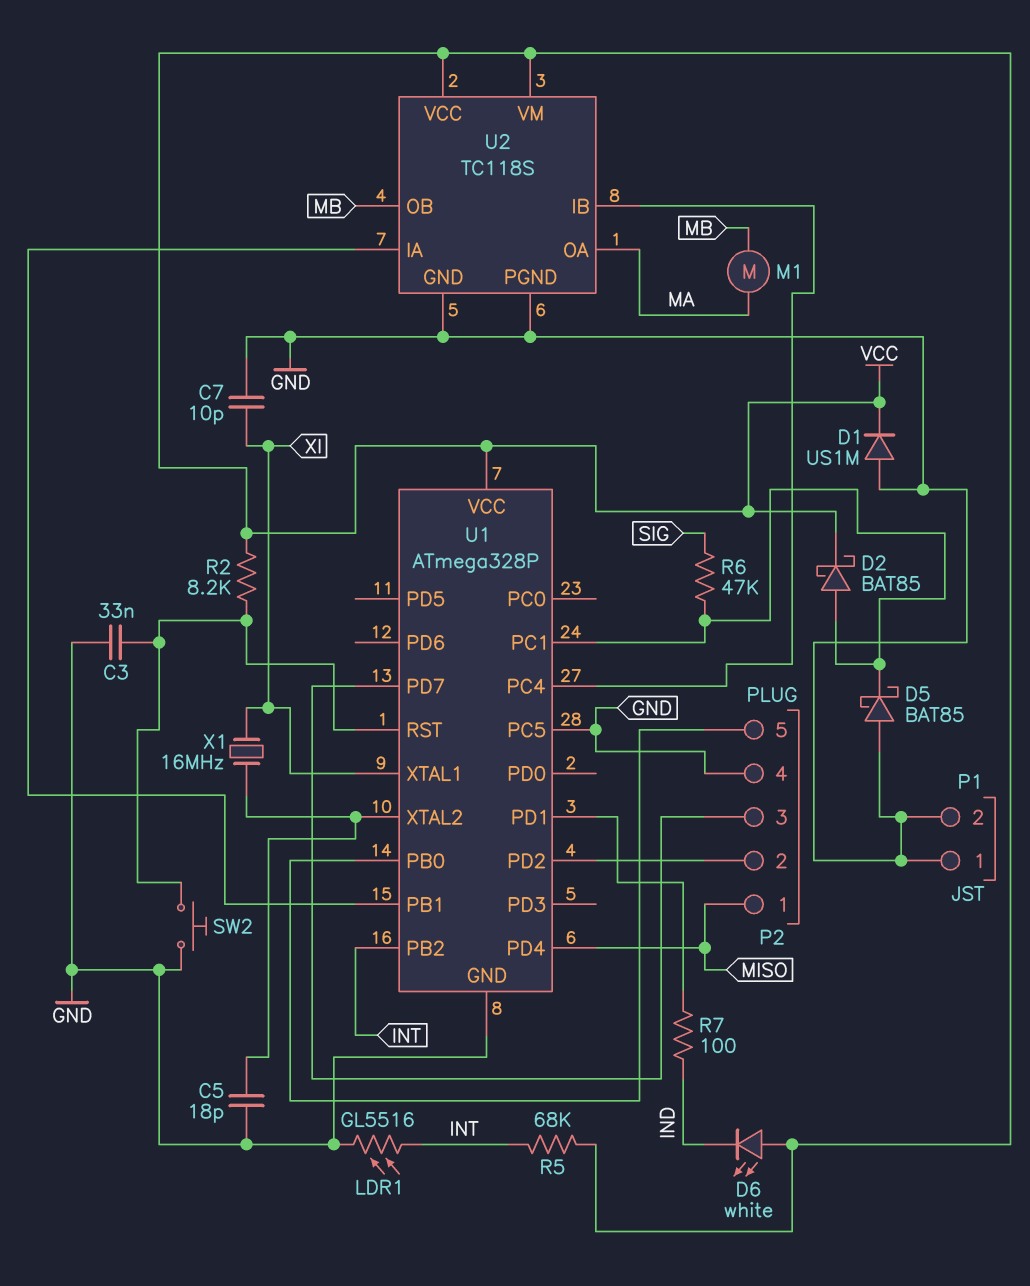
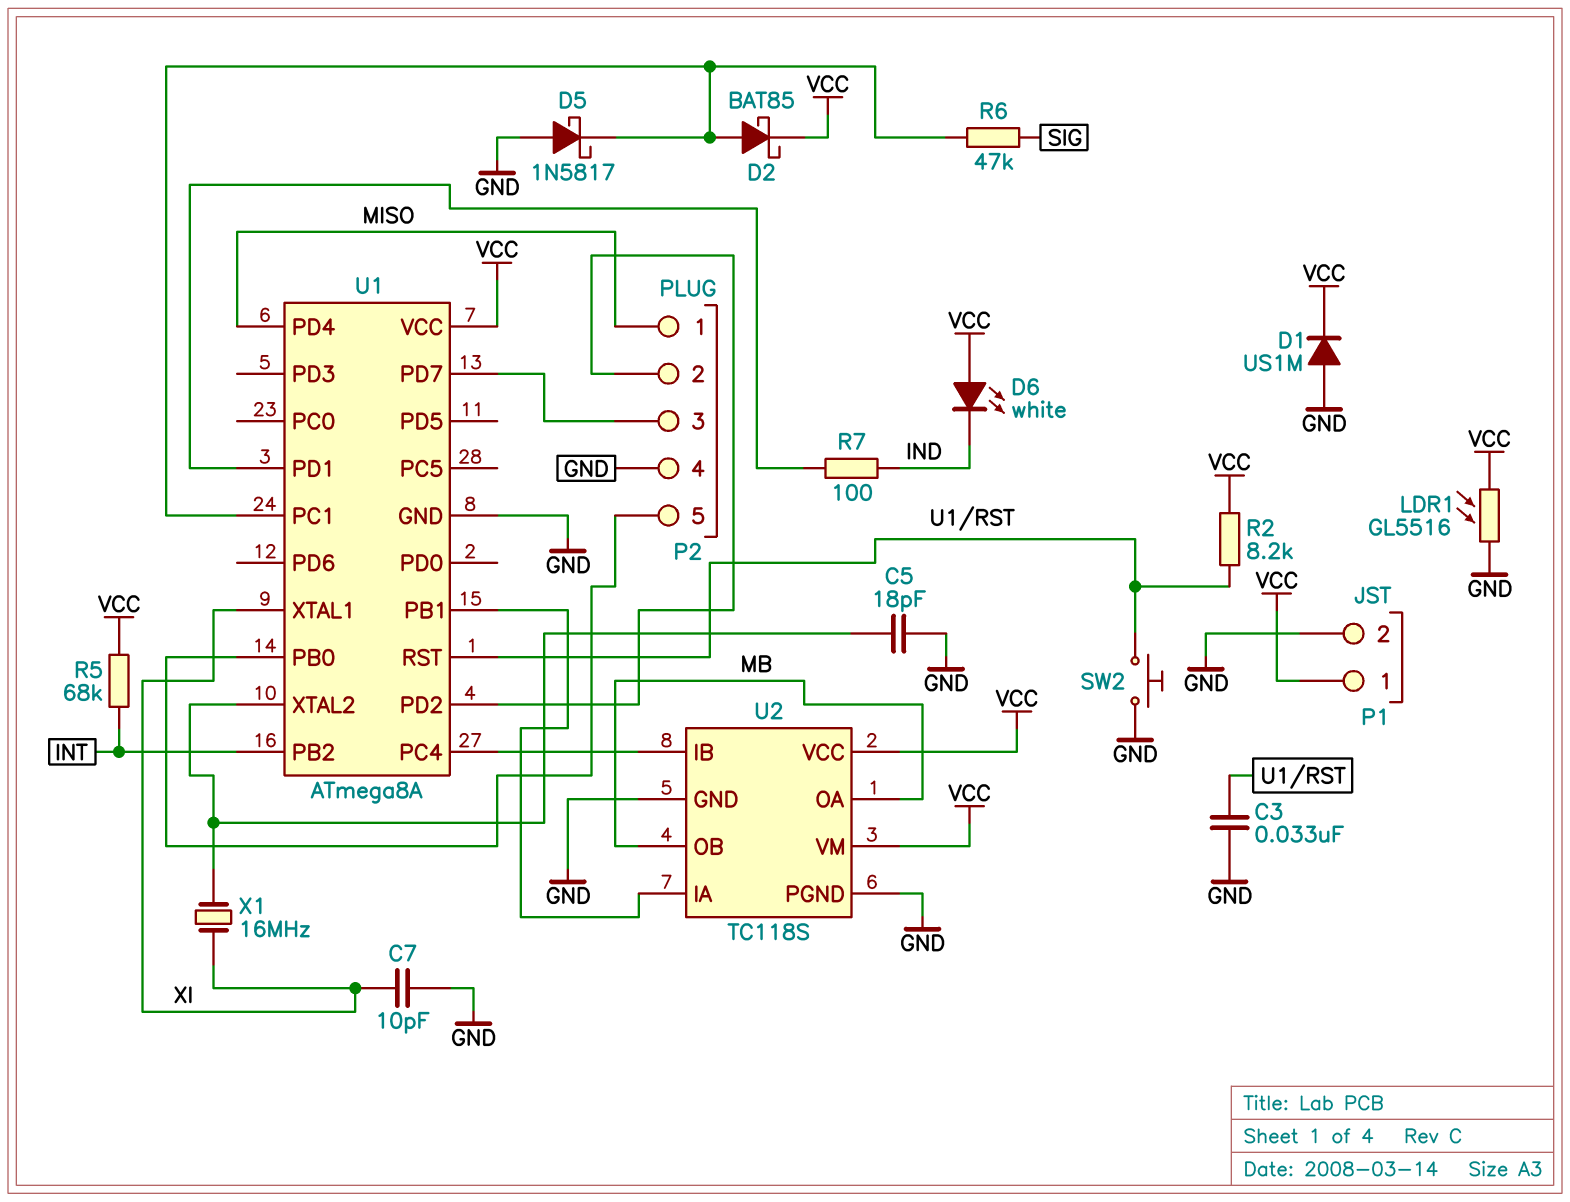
D5: schottky BAT85 (A GND, K U1/PC1) -> schottky 1N5817 (A GND, K U1/PC1)
LDR1: GL5516 (GND, INT) -> GL5516 (GND, VCC)
M1: motor (MA, MB) -> none
P1 pin 1: GND -> VCC
U1: ATmega328P -> ATmega8A
U1 pin PC5: GND -> none
U2 pin OA: MA -> MB

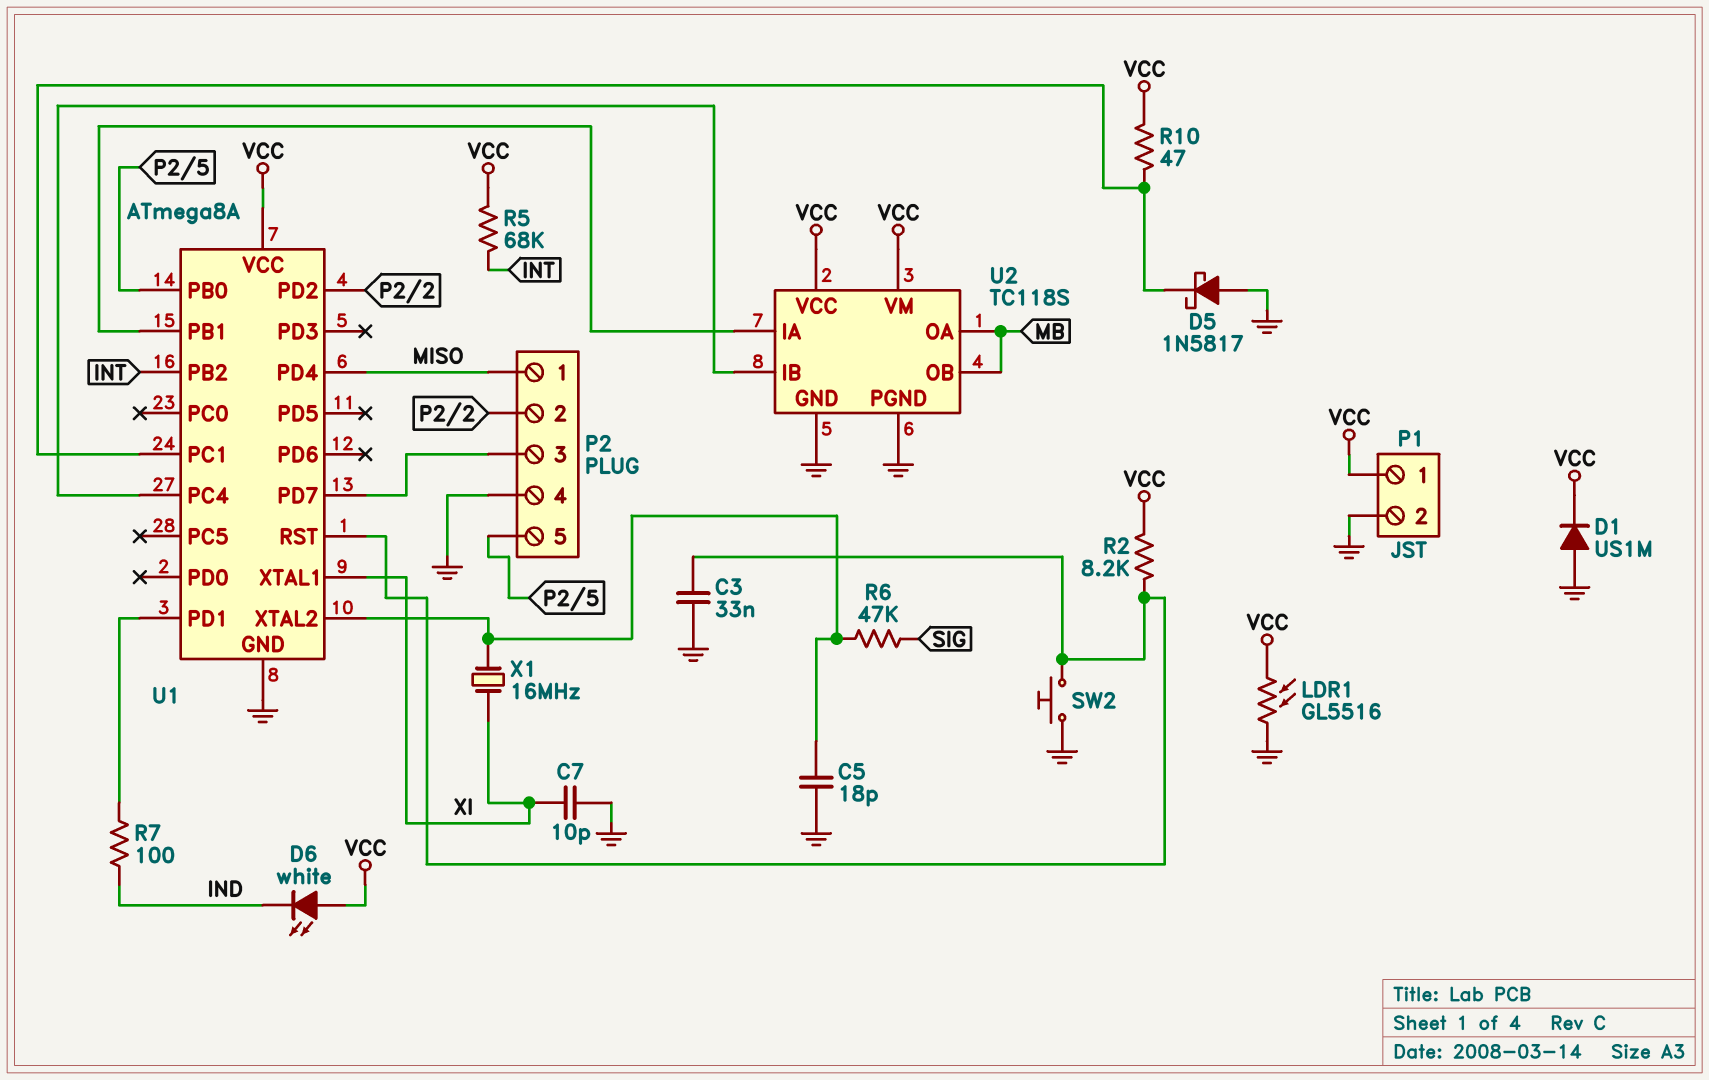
D2: schottky BAT85 (A U1/PC1, K VCC) -> none
R6: 47k (SIG, U1/PC1) -> 47k (SIG, U1/XTAL2)
R10: none -> 47 (U1/PC1, VCC)

